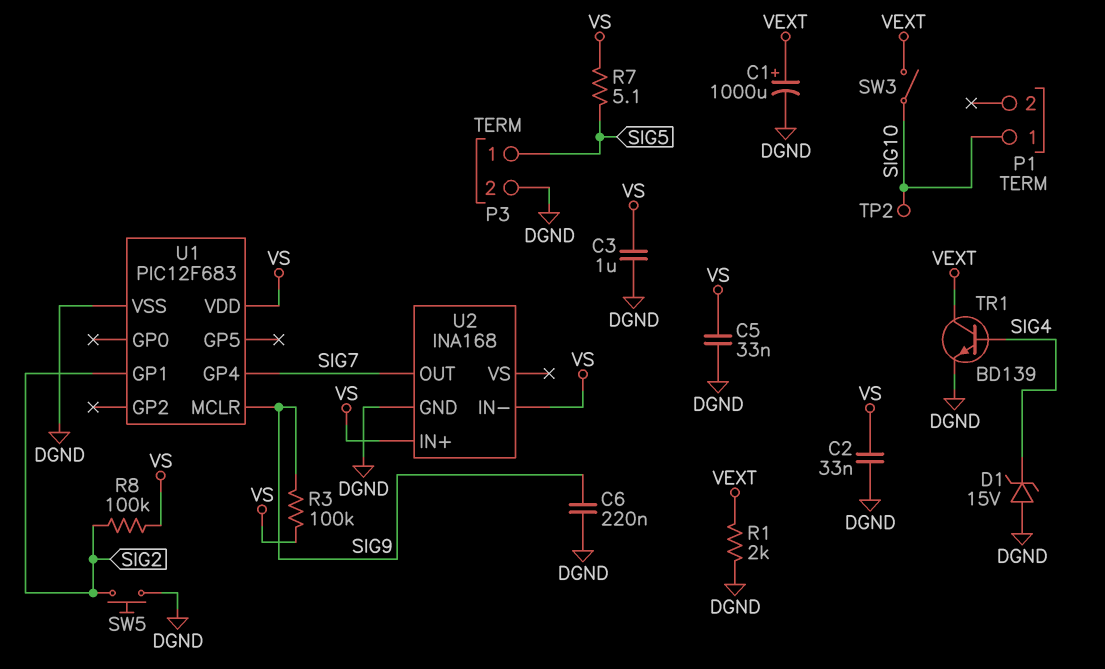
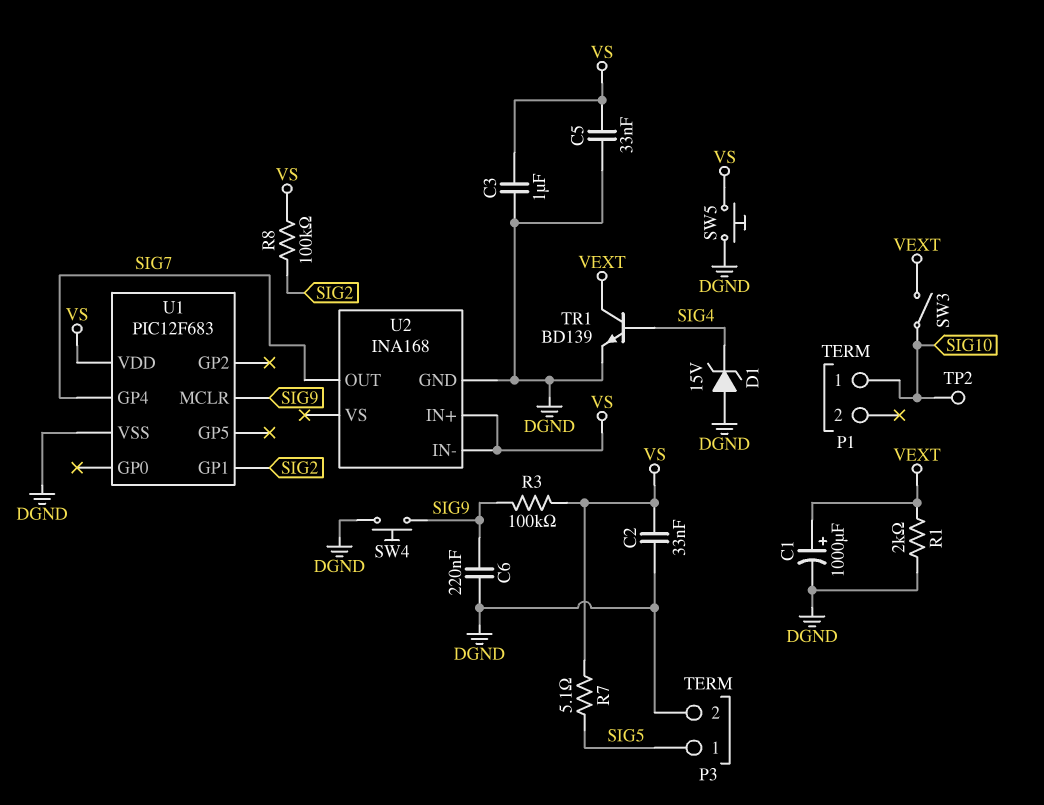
SW4: none -> button (DGND, SIG9)
SW5: button (DGND, SIG2) -> button (DGND, VS)

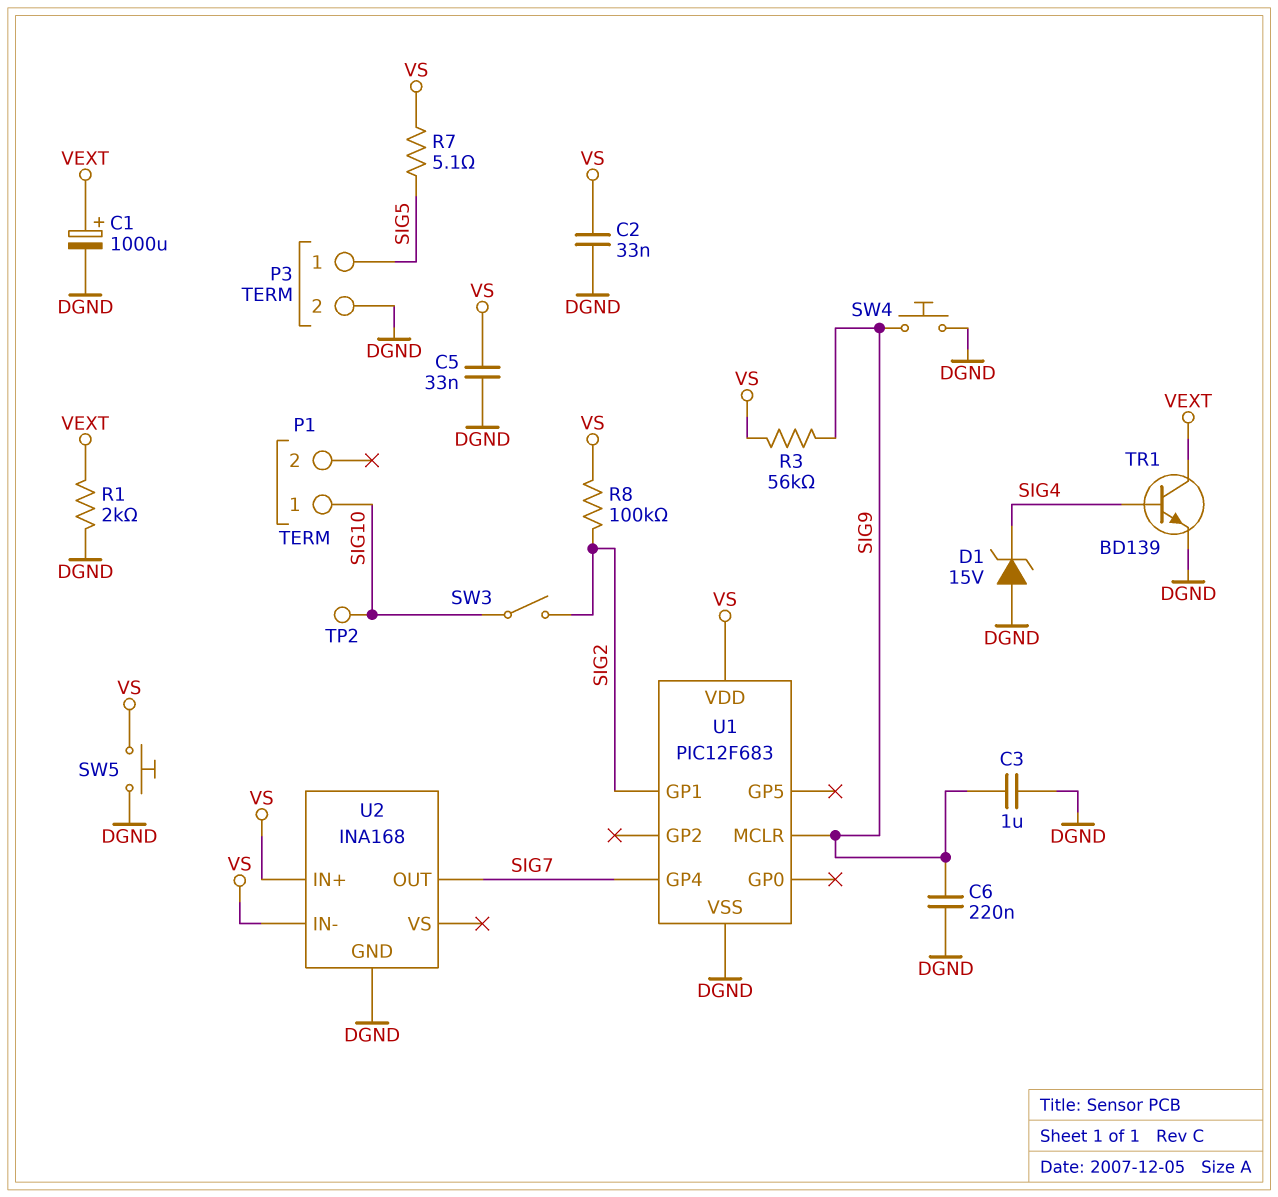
C3: 1uF (DGND, VS) -> 1uF (DGND, SIG9)
R3: 100k (SIG9, VS) -> 56k (SIG9, VS)
SW3: switch (SIG10, VEXT) -> switch (SIG2, SIG10)

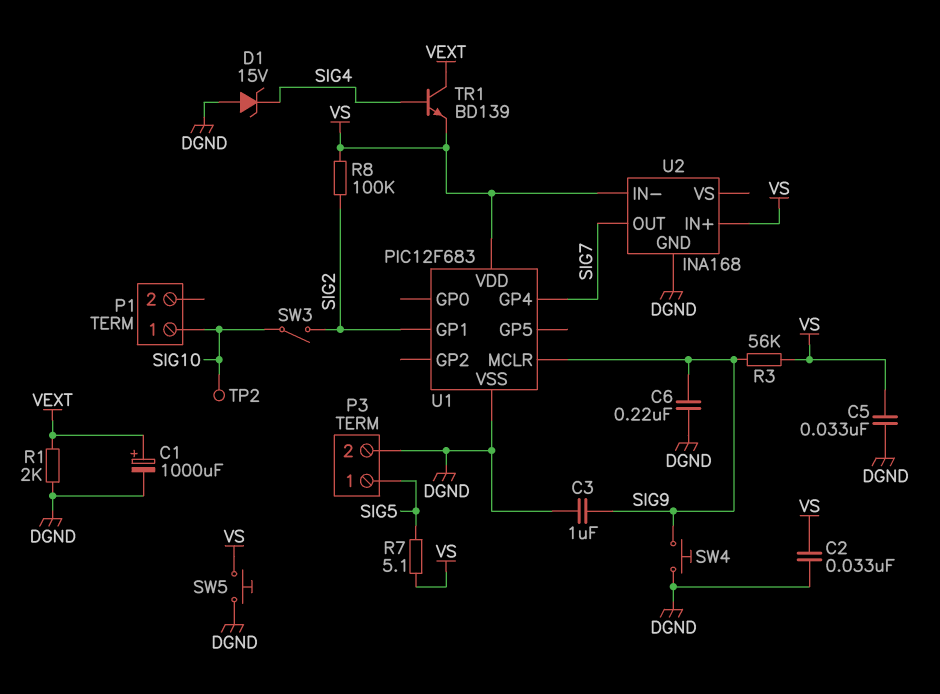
TR1: NPN BD139 (B SIG4, C VEXT, E DGND) -> NPN BD139 (B SIG4, C VEXT, E VS)

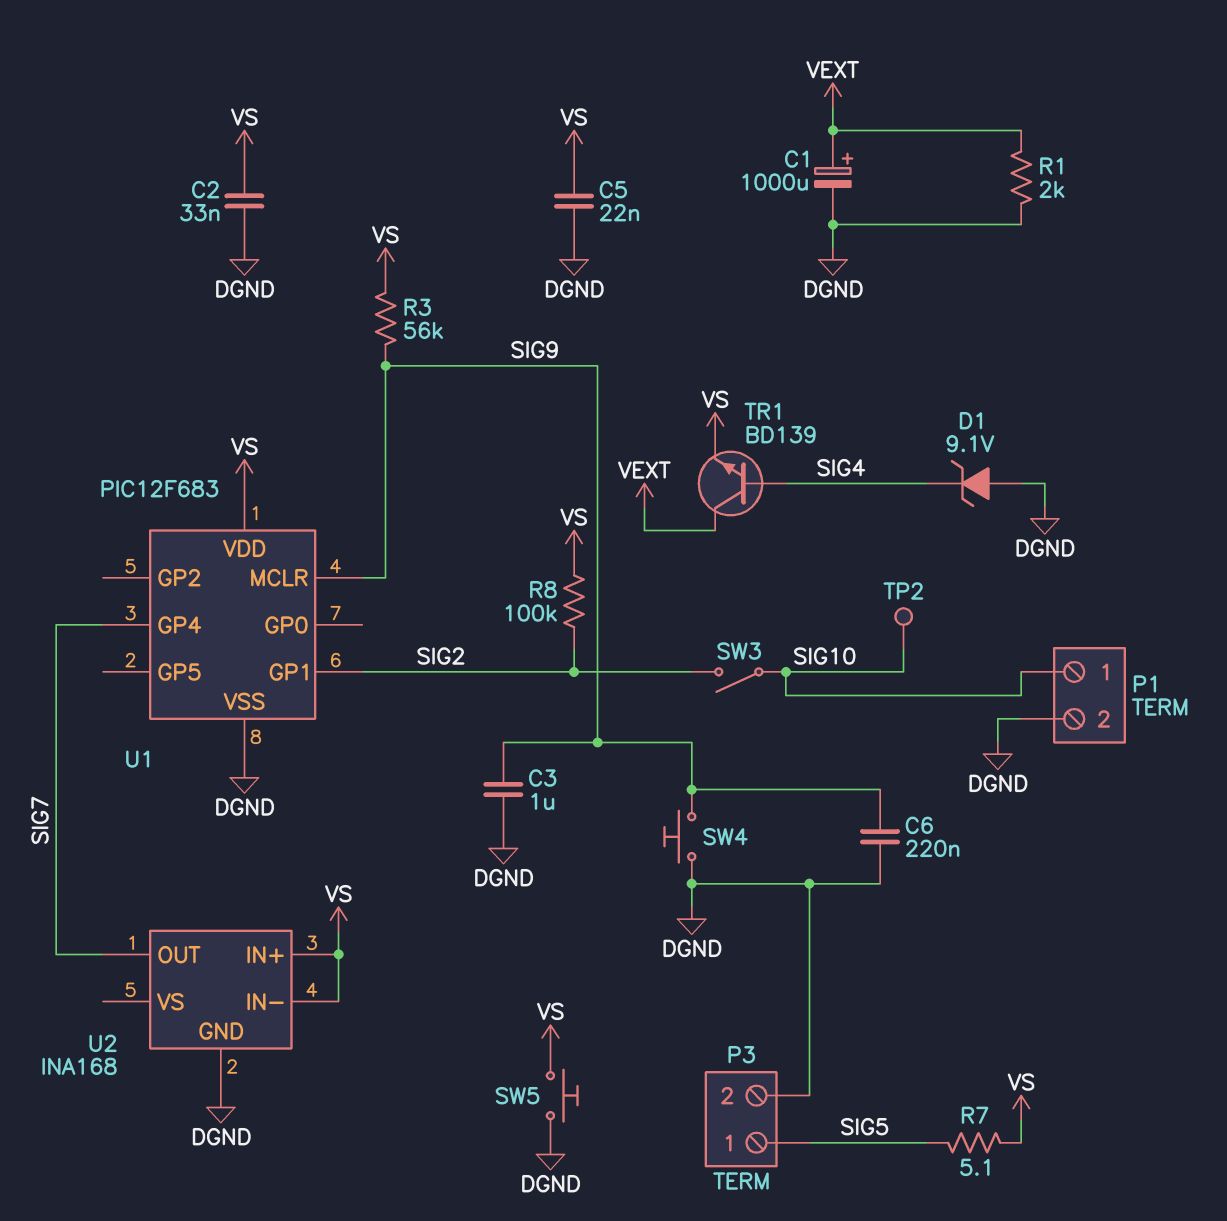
C5: 33nF (DGND, VS) -> 22nF (DGND, VS)
D1: zener 15V (A DGND, K SIG4) -> zener 9.1V (A DGND, K SIG4)
P1 pin 2: none -> DGND

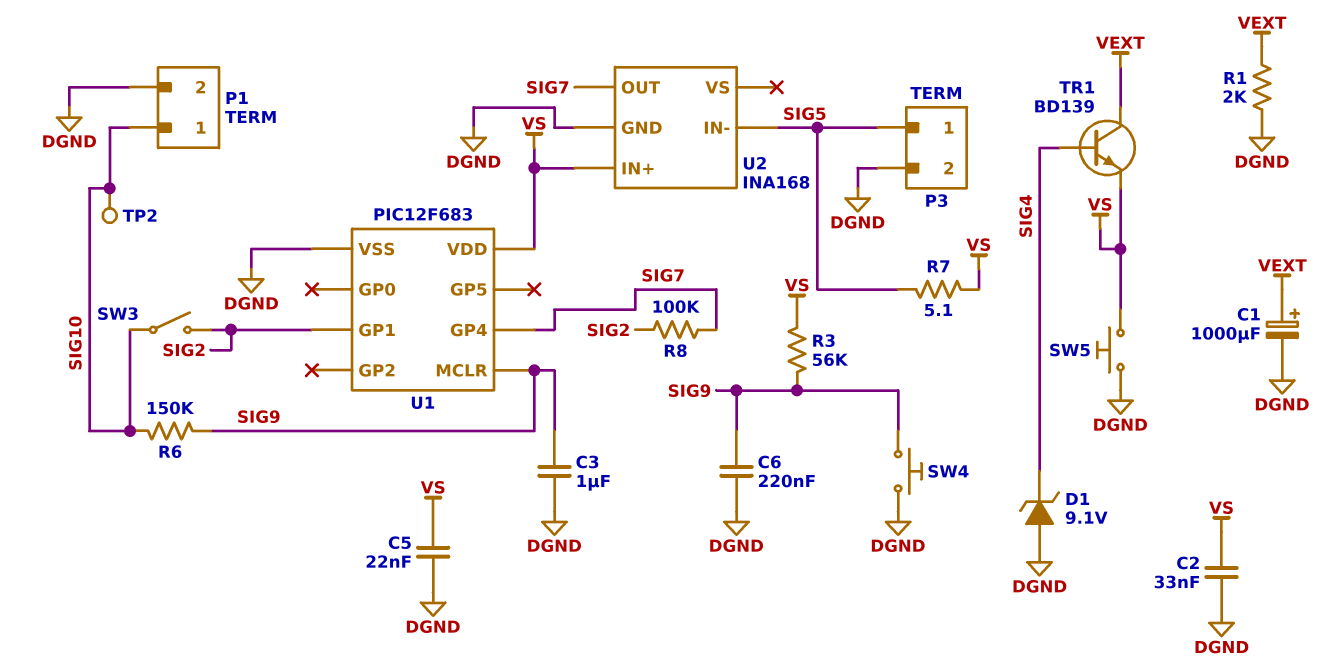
R6: none -> 150k (SIG9, SIG10)
R8: 100k (SIG2, VS) -> 100k (SIG2, SIG7)
U2 pin IN-: VS -> SIG5

